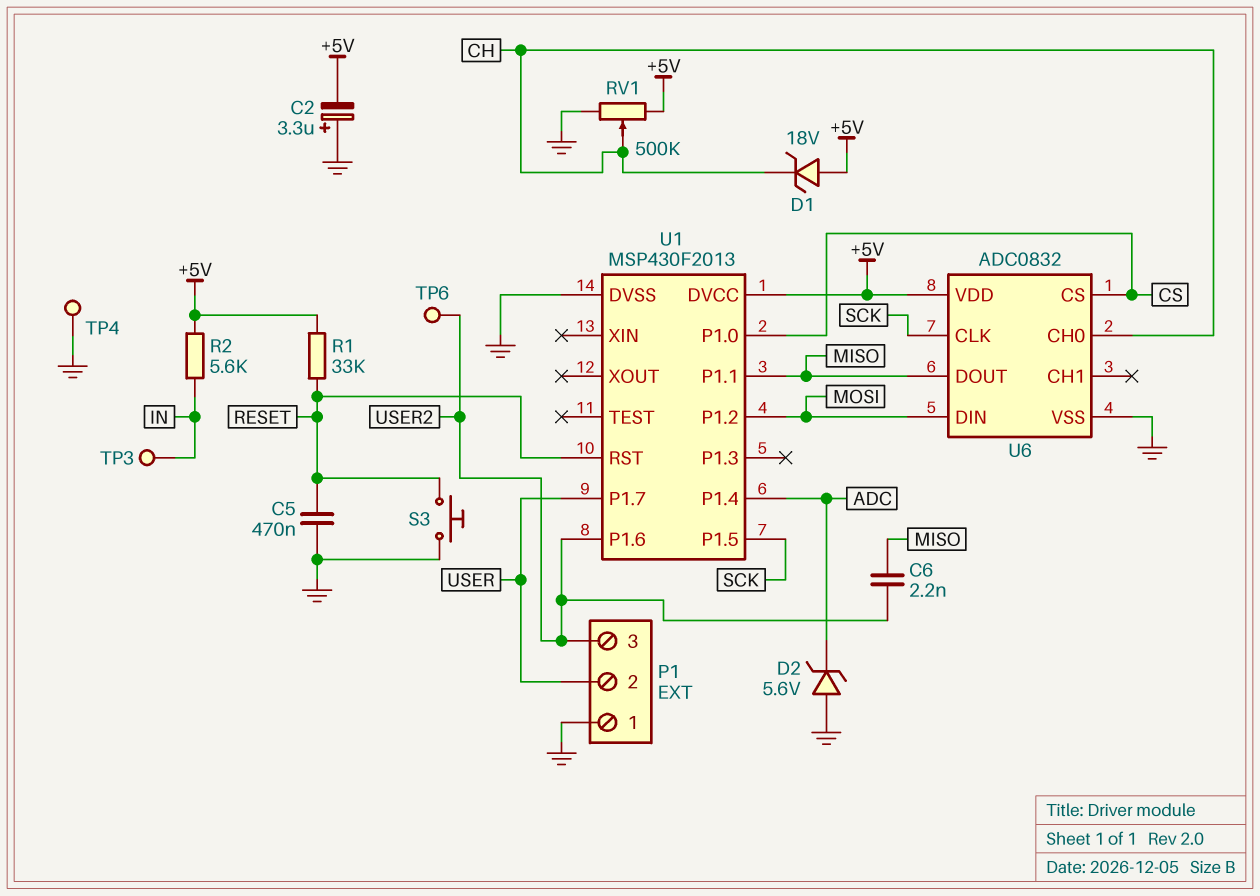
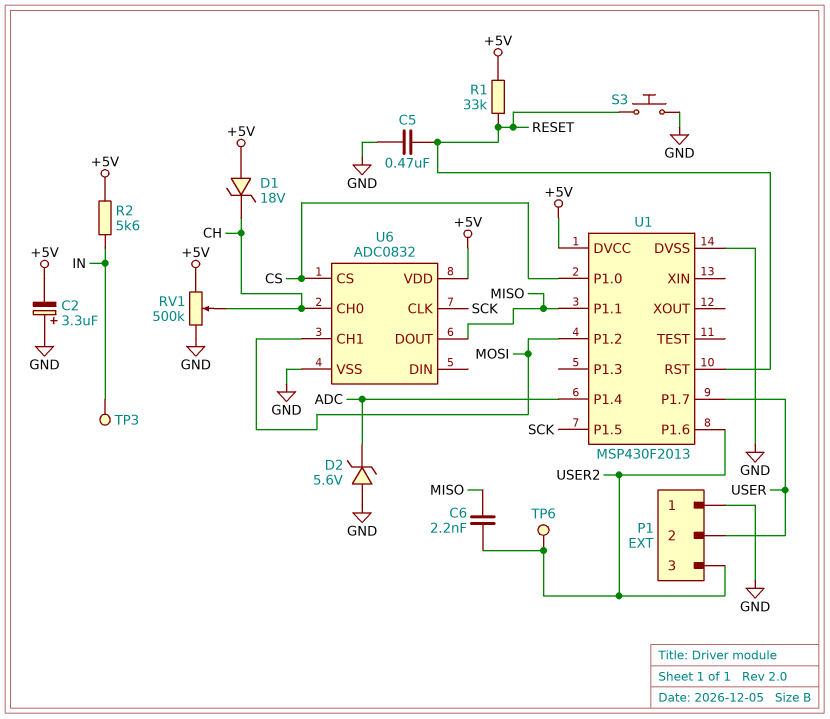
TP4: test point (GND) -> none
U6 pin CH1: none -> MOSI
U6 pin DIN: MOSI -> none

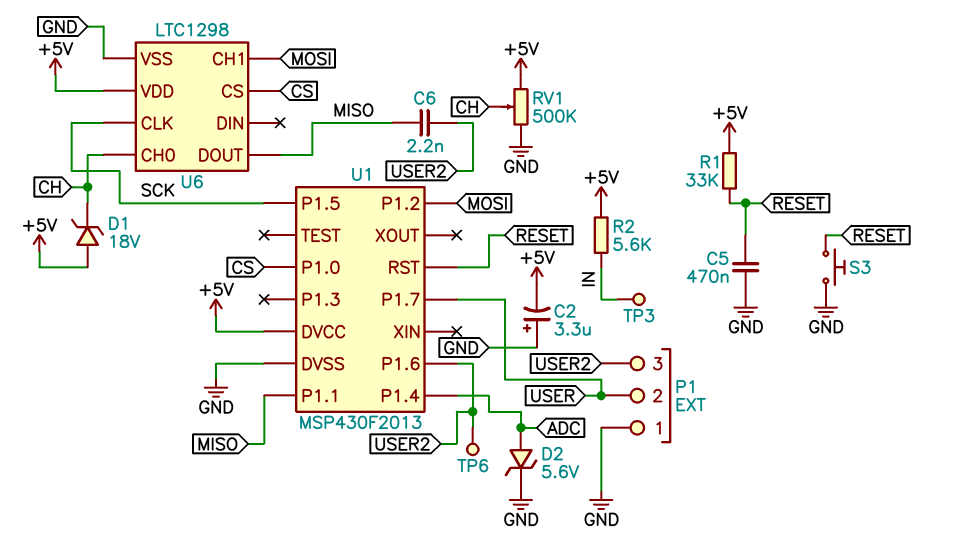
D2: zener 5.6V (A GND, K ADC) -> zener 5.6V (A ADC, K GND)
U6: ADC0832 -> LTC1298

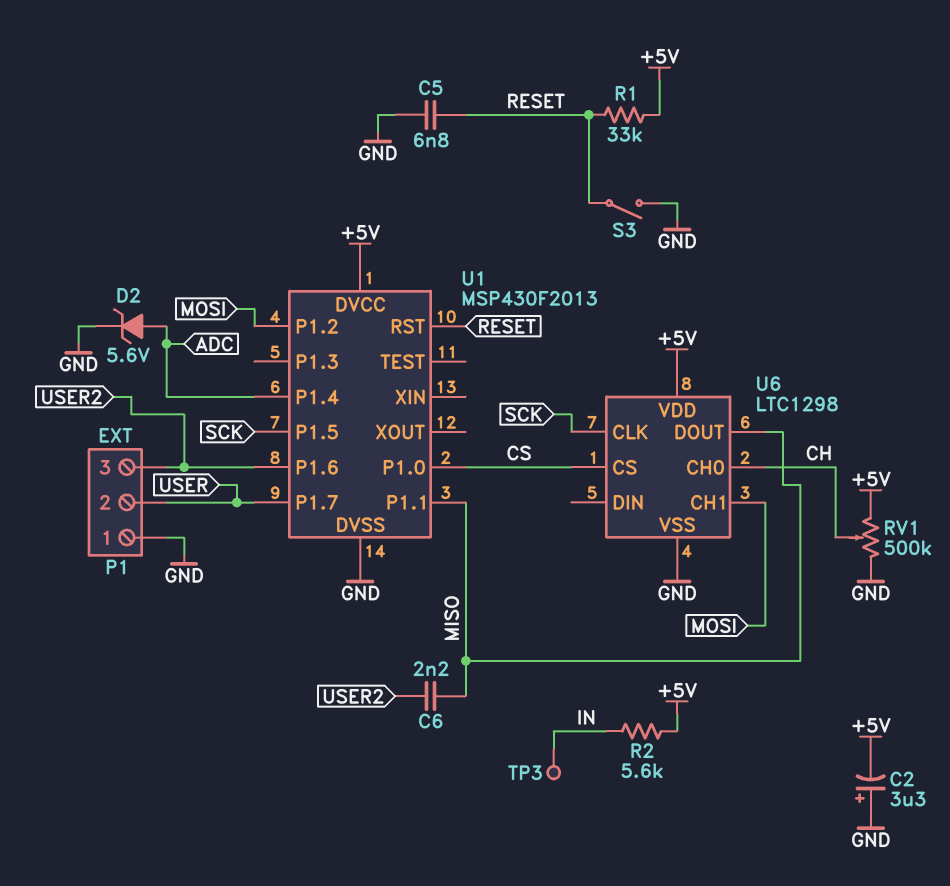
C5: 470nF (GND, RESET) -> 6.8nF (GND, RESET)
D1: zener 18V (A +5V, K CH) -> none
S3: button (GND, RESET) -> switch (GND, RESET)
TP6: test point (USER2) -> none

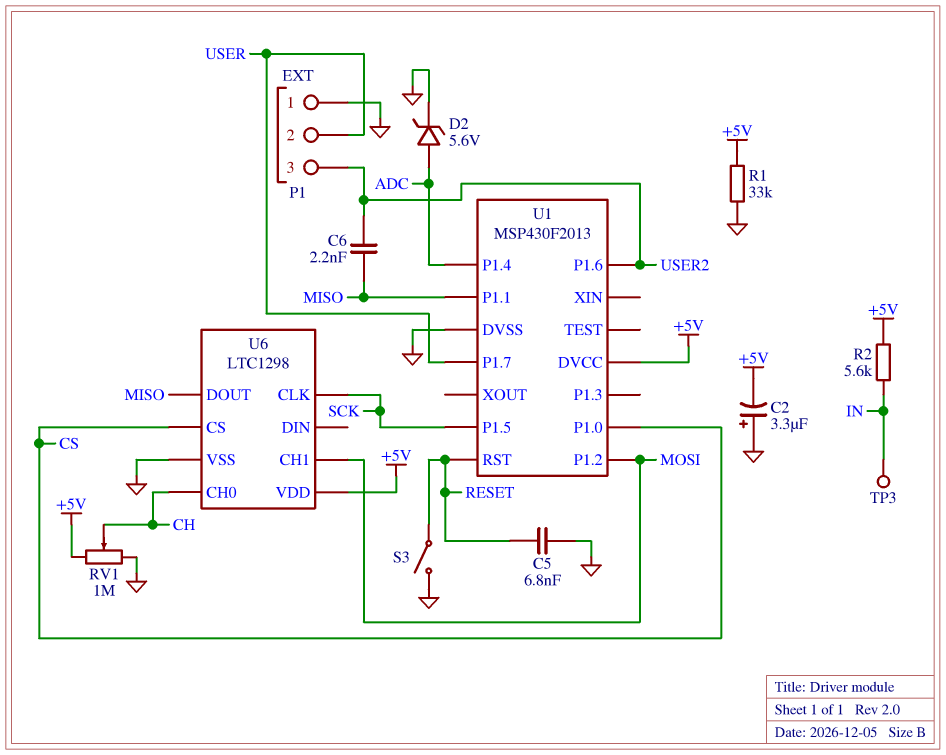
R1: 33k (+5V, RESET) -> 33k (+5V, GND)
RV1: 500k (+5V, GND, wiper CH) -> 1M (+5V, GND, wiper CH)

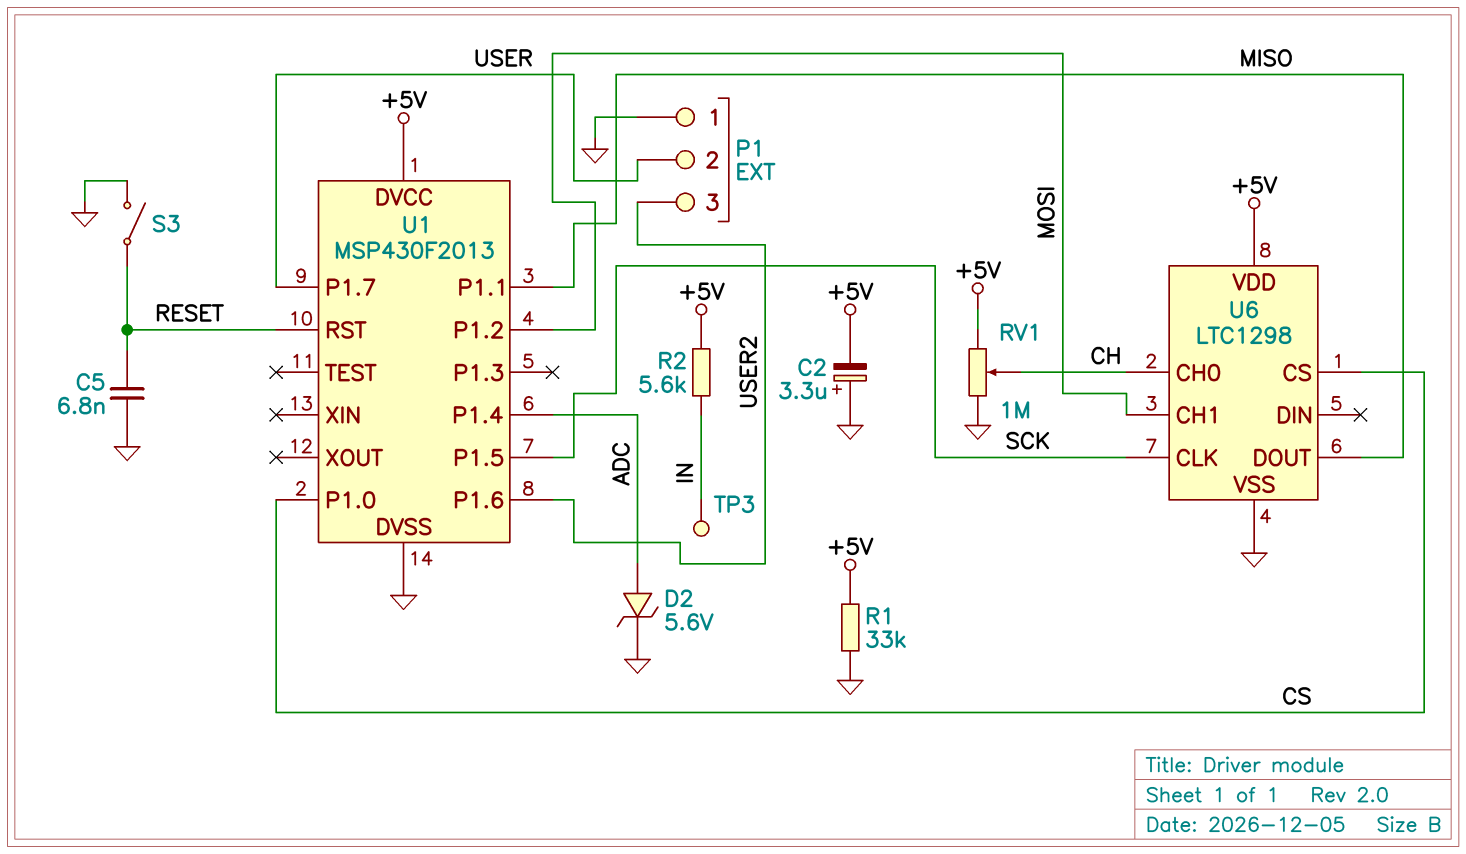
C6: 2.2nF (MISO, USER2) -> none

